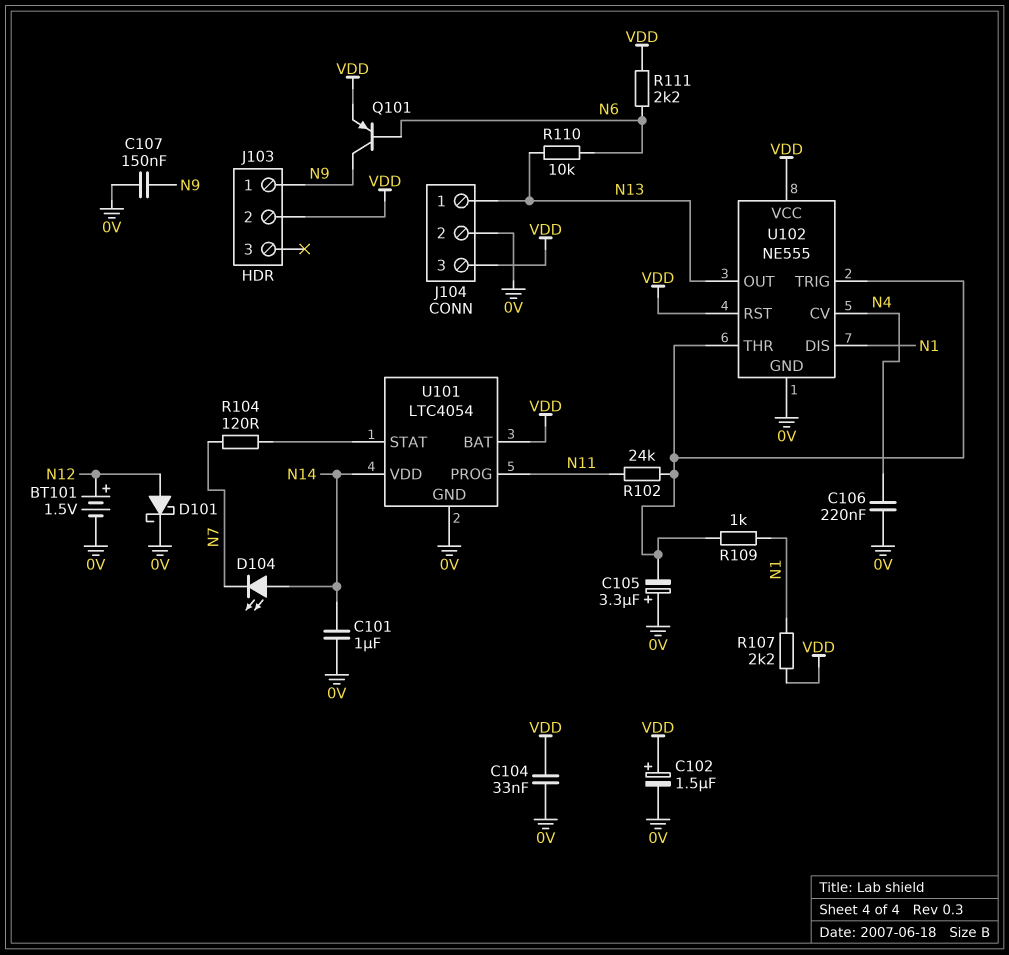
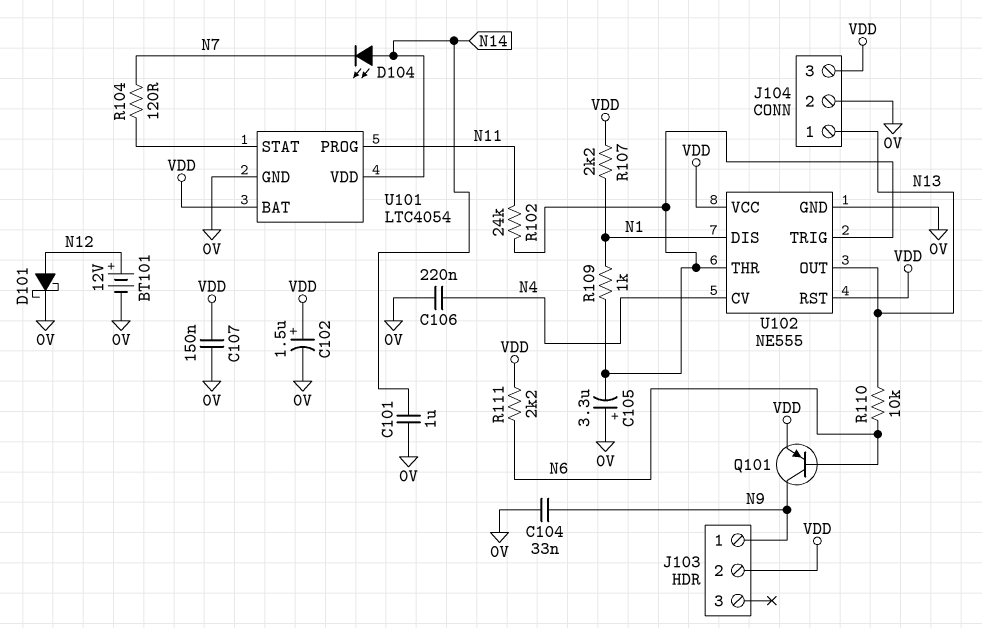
BT101: 1.5V (plus N12, minus 0V) -> 12V (plus N12, minus 0V)
C104: 33nF (0V, VDD) -> 33nF (0V, N9)
C107: 150nF (0V, N9) -> 150nF (0V, VDD)

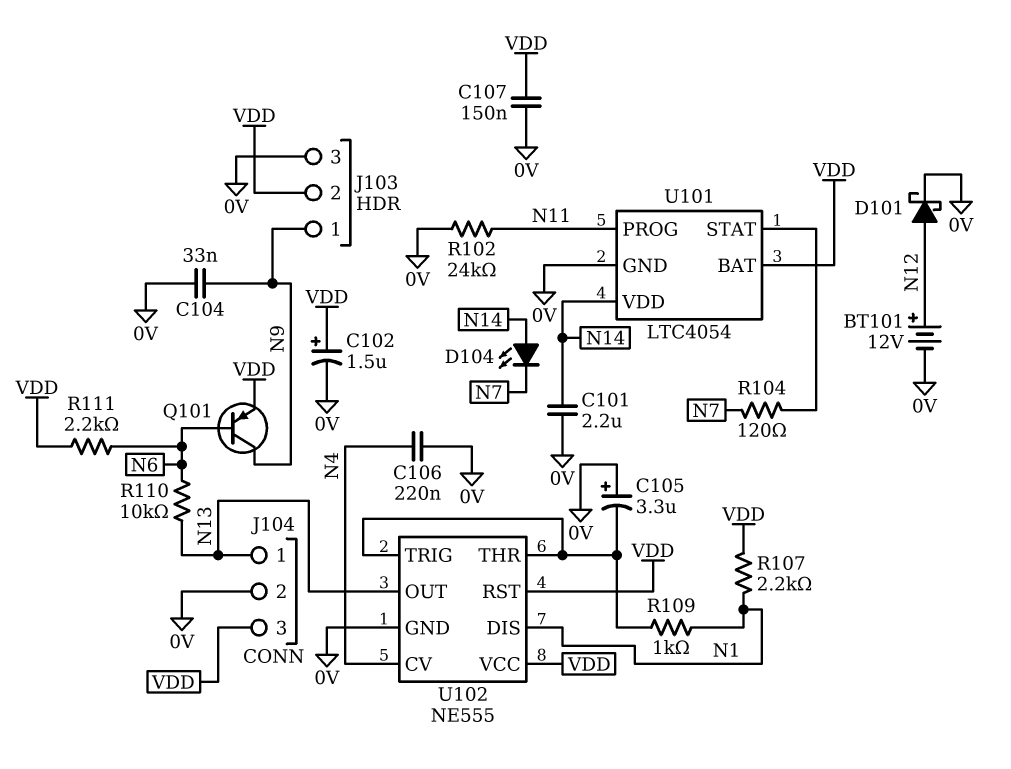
C101: 1uF (0V, N14) -> 2.2uF (0V, N14)
J103 pin 3: none -> 0V
R102: 24k (N11, U102/THR) -> 24k (0V, N11)

